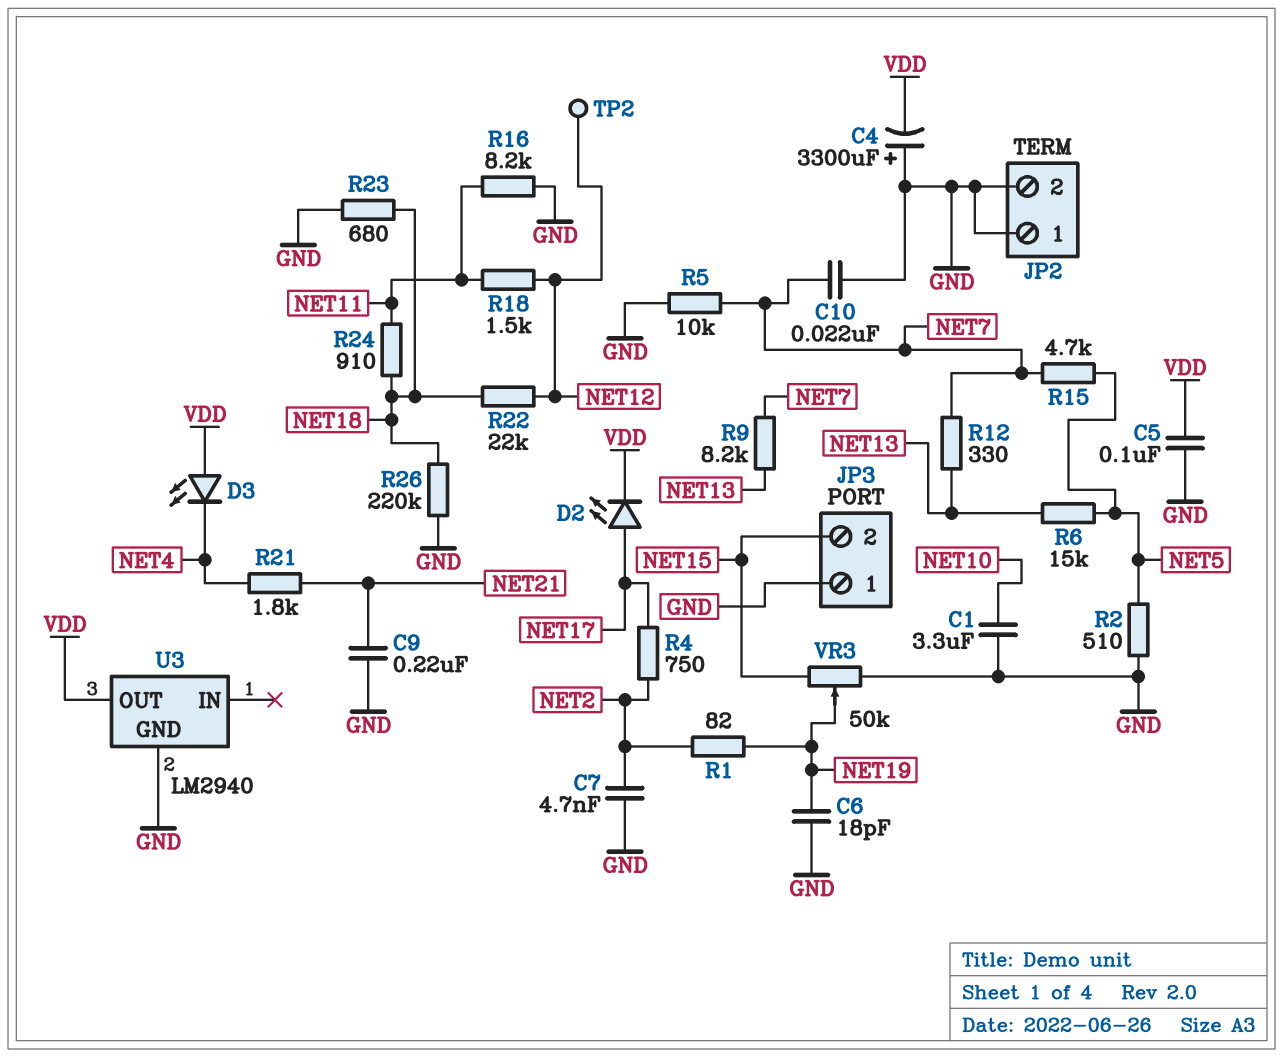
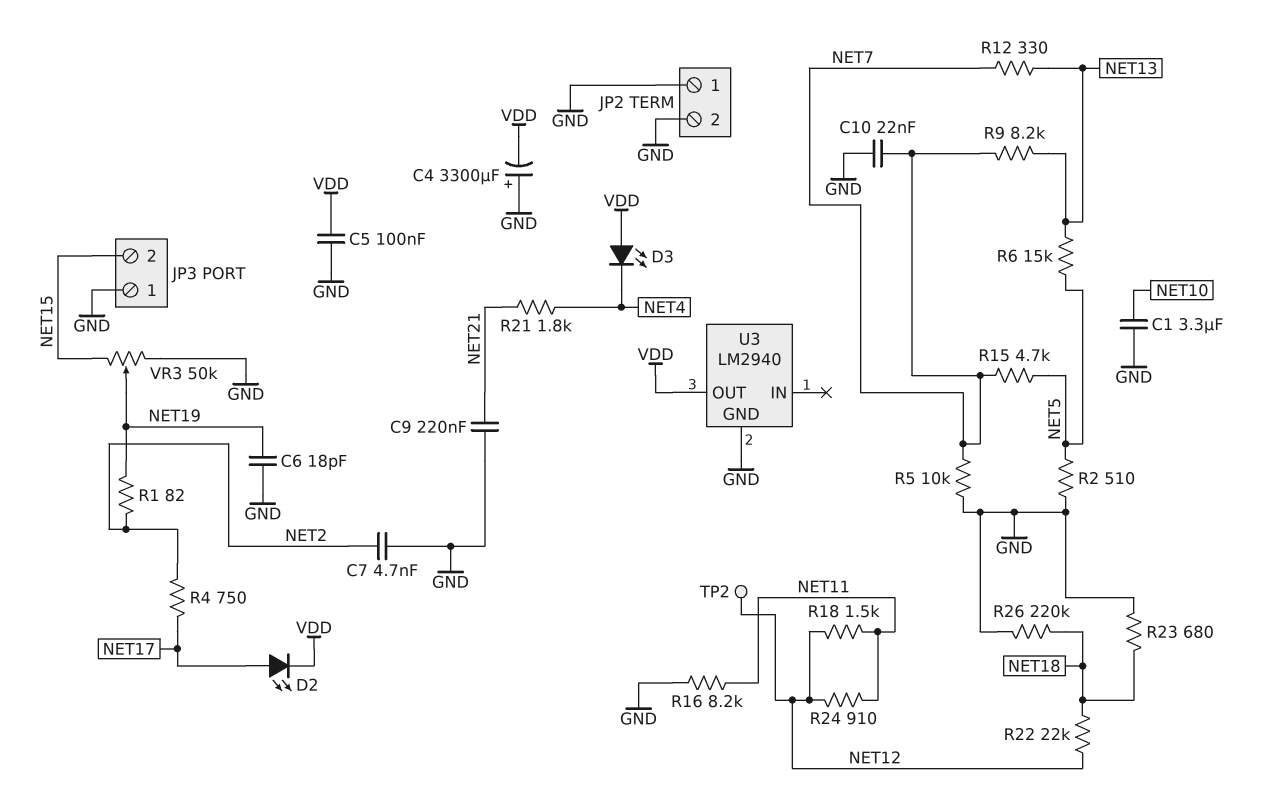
R24: 910 (NET11, NET18) -> 910 (NET11, NET12)

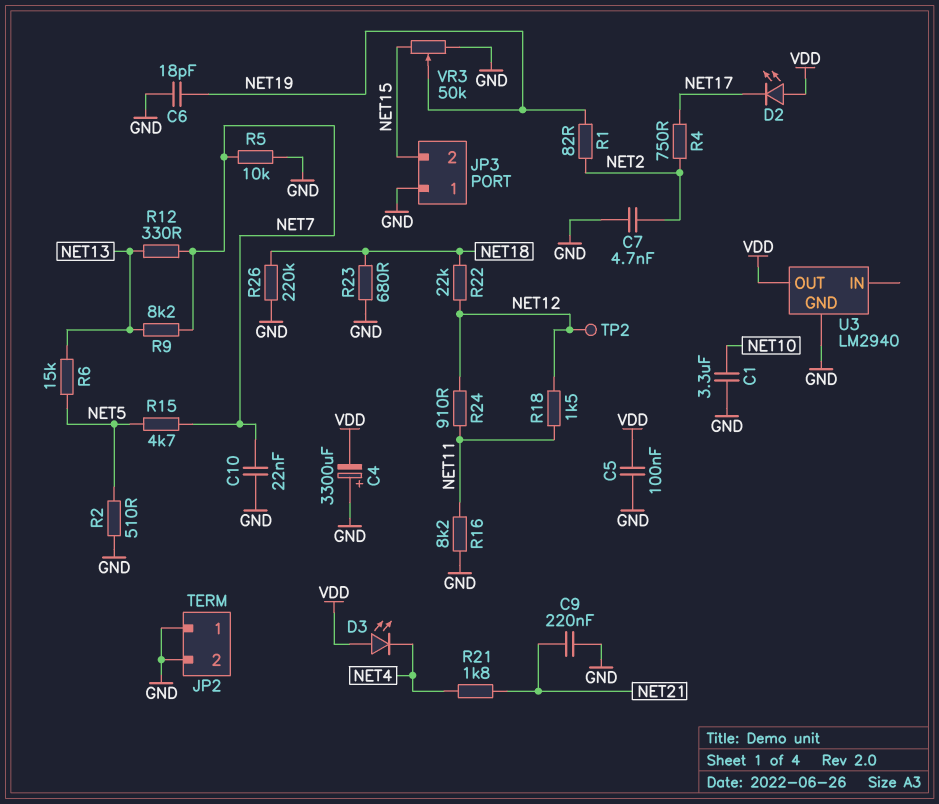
D2: LED (A NET17, K VDD) -> LED (A VDD, K NET17)

